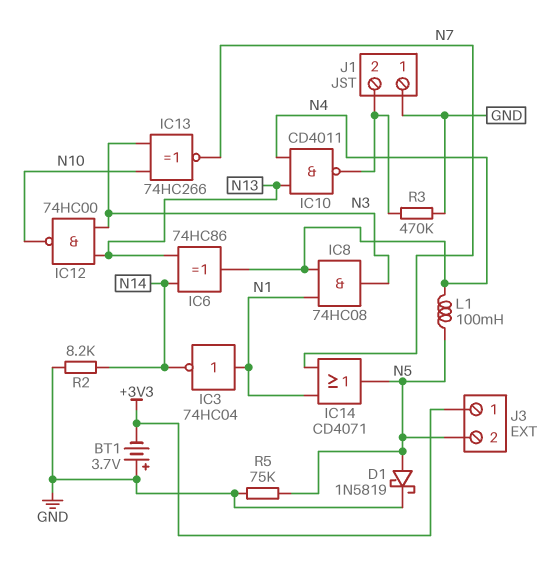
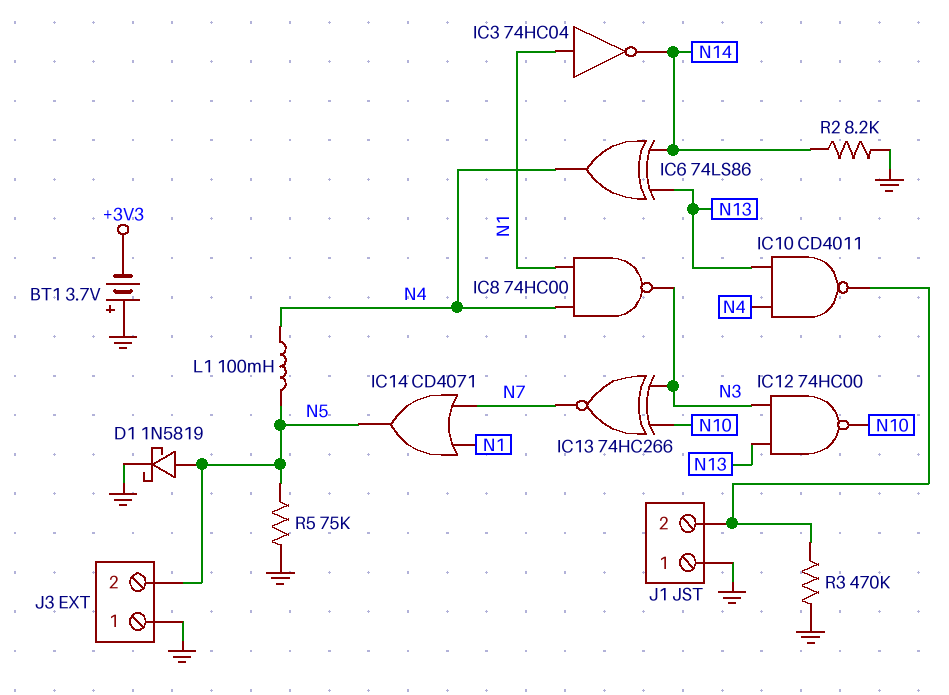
IC6: XOR 74HC86 (in N13, in N14, out N4) -> XOR 74LS86 (in N13, in N14, out N4)
IC8: AND 74HC08 (in N1, in N4, out N3) -> NAND 74HC00 (in N1, in N4, out N3)
J3 pin 1: +3V3 -> GND

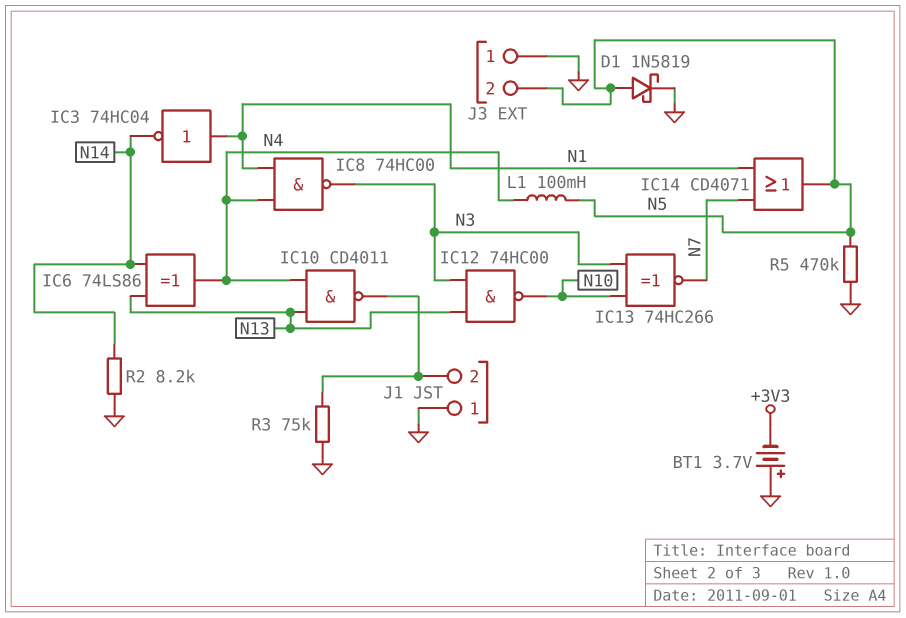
R3: 470k (GND, J1/2) -> 75k (GND, J1/2)
R5: 75k (GND, N5) -> 470k (GND, N5)

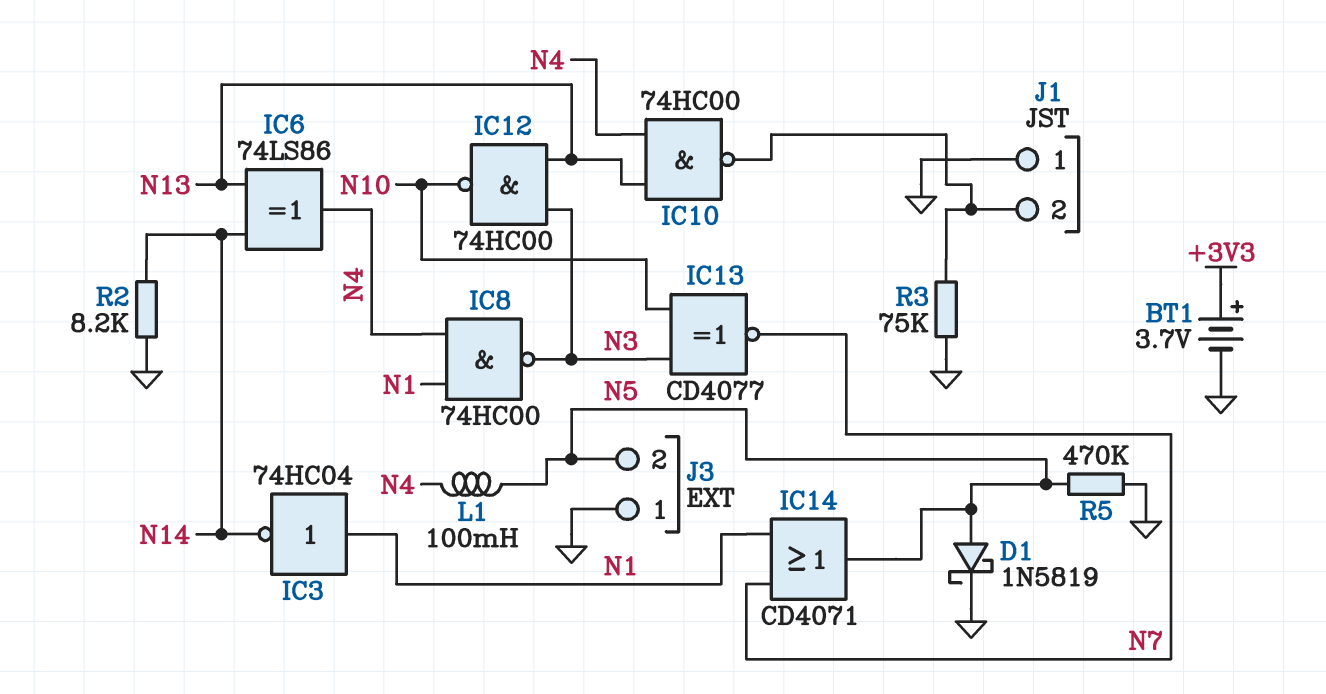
BT1: 3.7V (plus GND, minus +3V3) -> 3.7V (plus +3V3, minus GND)
IC10: NAND CD4011 (in N4, in N13, out J1/2) -> NAND 74HC00 (in N4, in N13, out J1/2)
IC13: XNOR 74HC266 (in N3, in N10, out N7) -> XNOR CD4077 (in N3, in N10, out N7)

